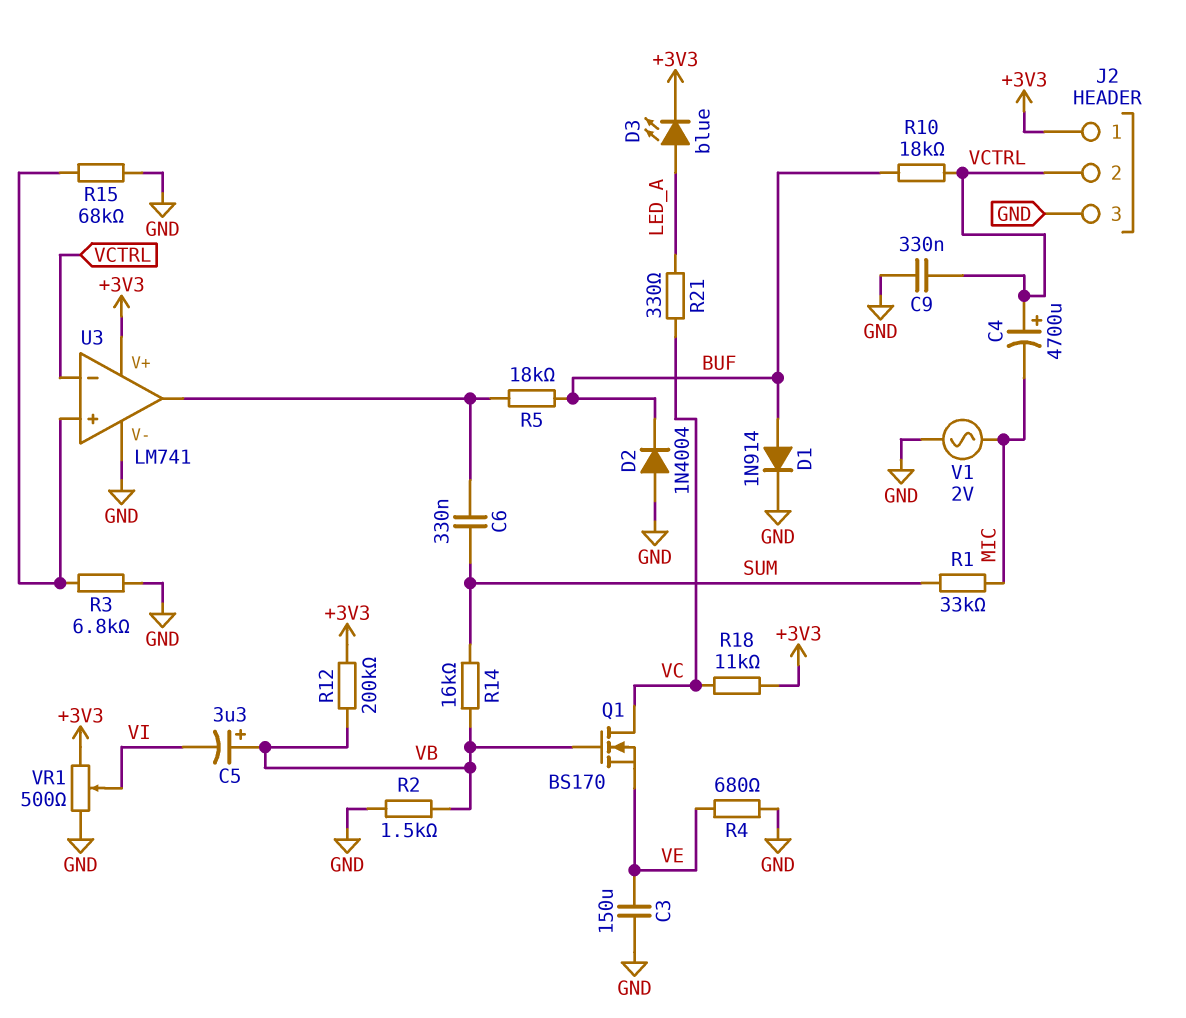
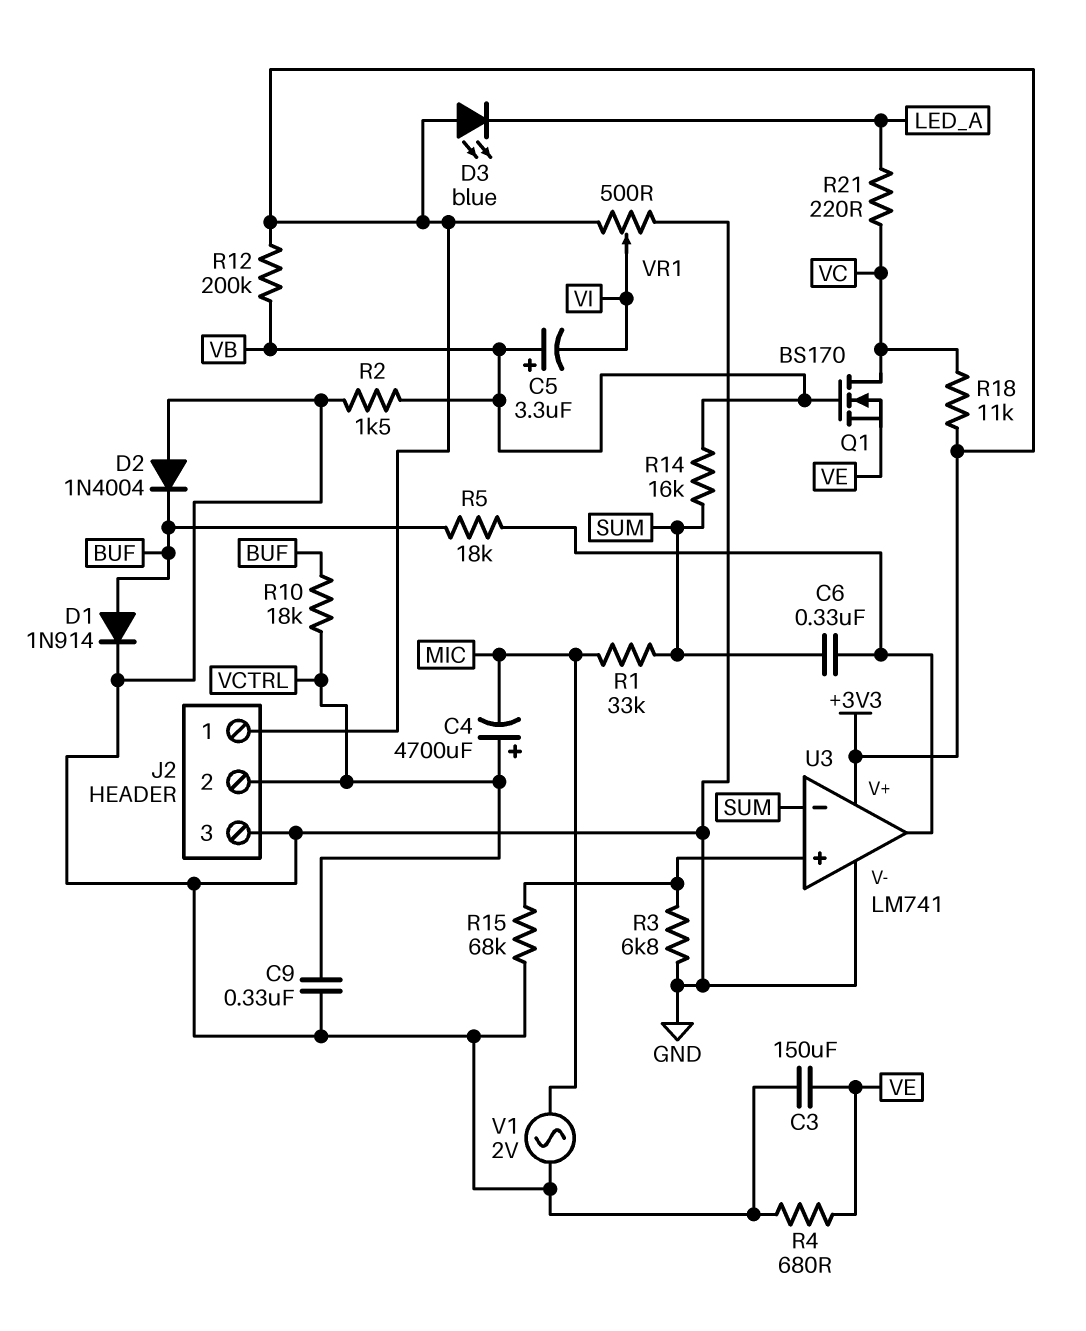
D3: LED blue (A LED_A, K +3V3) -> LED blue (A +3V3, K LED_A)
R21: 330 (LED_A, VC) -> 220 (LED_A, VC)
U3 pin in-: VCTRL -> SUM

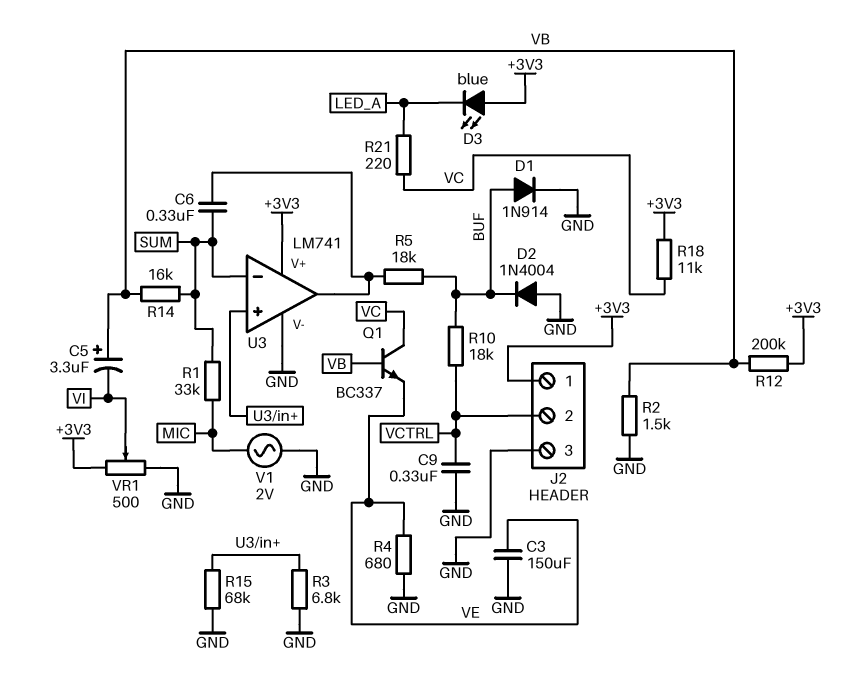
C4: 4700uF (plus VCTRL, minus MIC) -> none
Q1: NMOS BS170 (G VB, D VC, S VE) -> NPN BC337 (B VB, C VC, E VE)

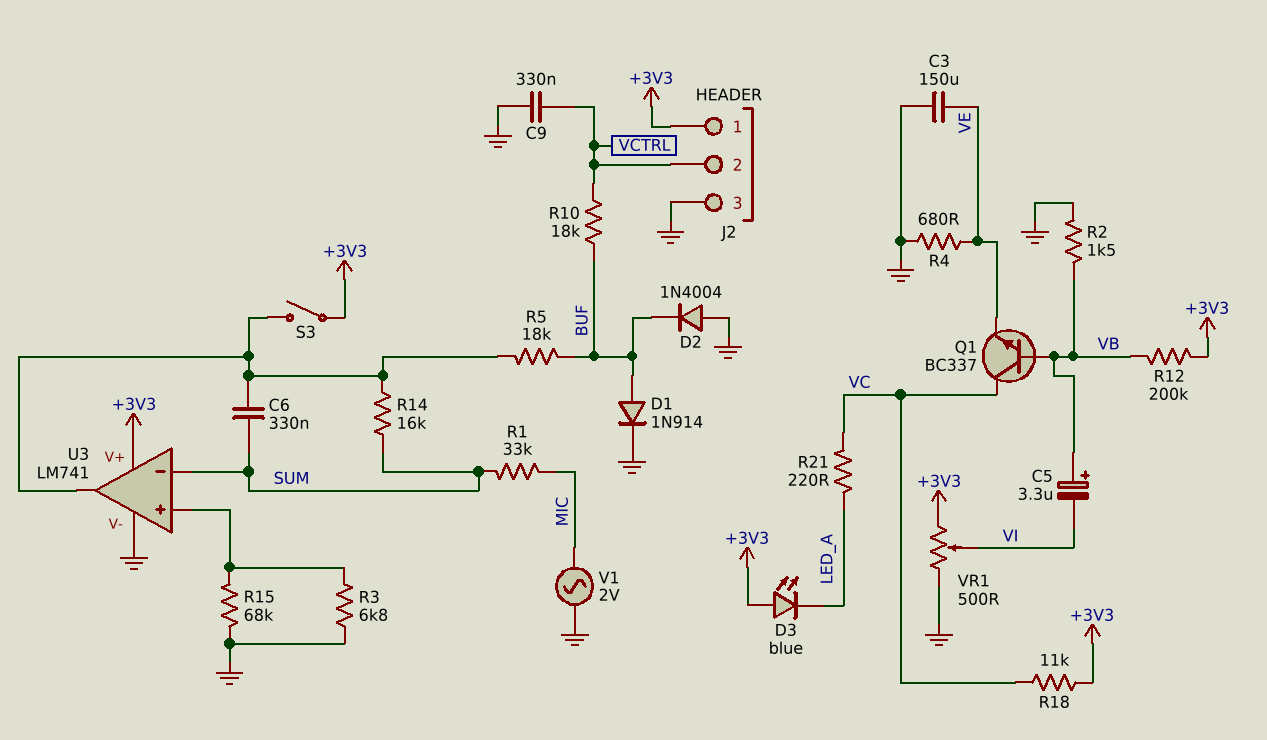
R14: 16k (SUM, VB) -> 16k (SUM, U3/out)
S3: none -> switch (+3V3, U3/out)

